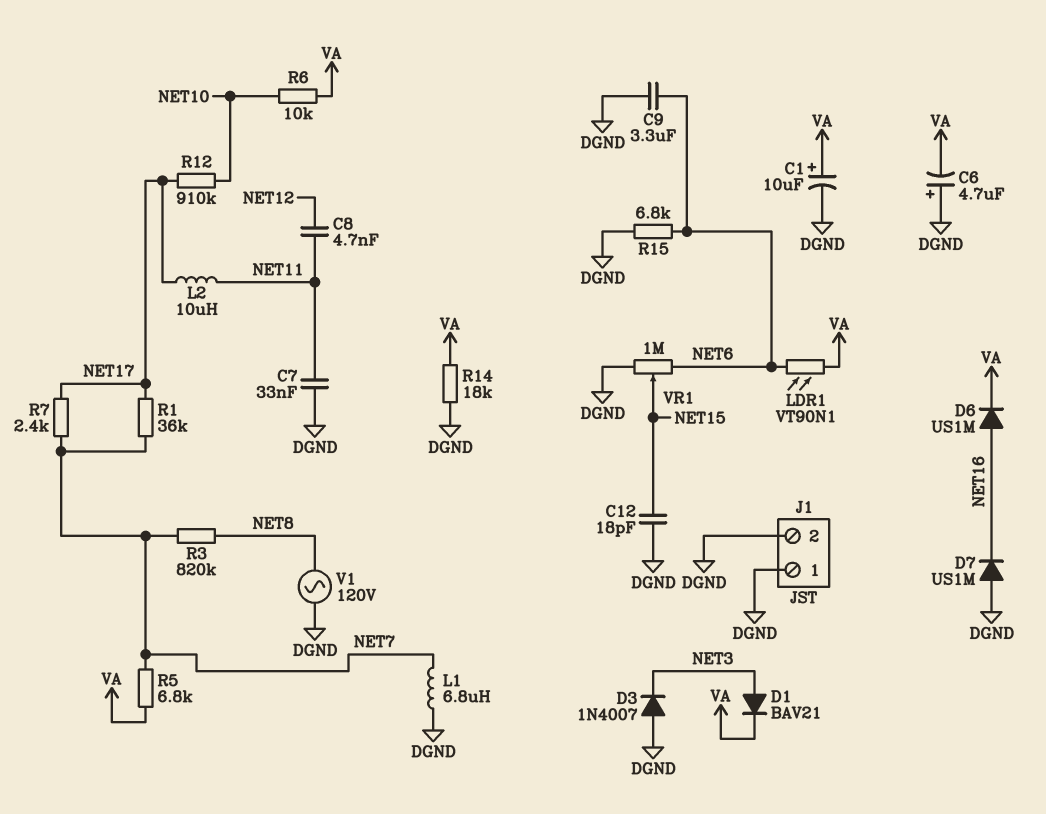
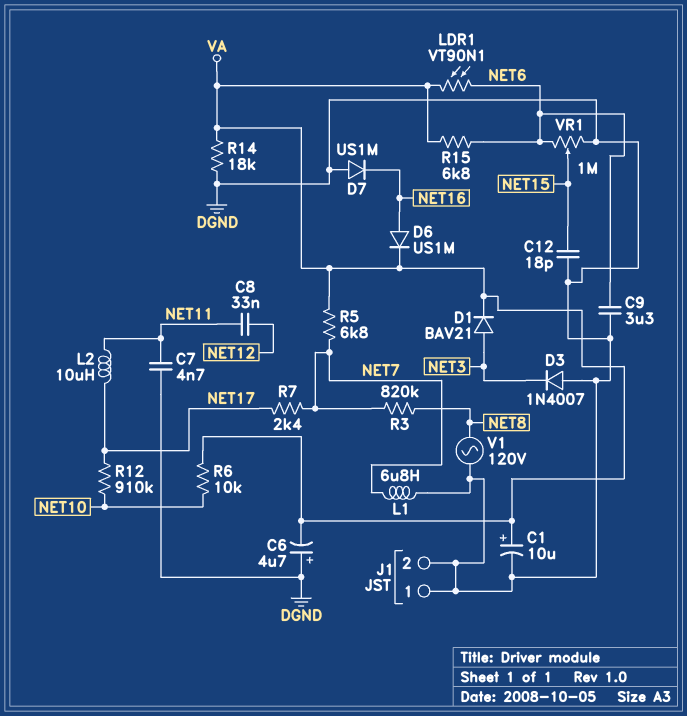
C7: 33nF (DGND, NET11) -> 4.7nF (DGND, NET11)
C8: 4.7nF (NET11, NET12) -> 33nF (NET11, NET12)
R1: 36k (NET7, NET17) -> none
R15: 6.8k (DGND, NET6) -> 6.8k (NET6, VA)

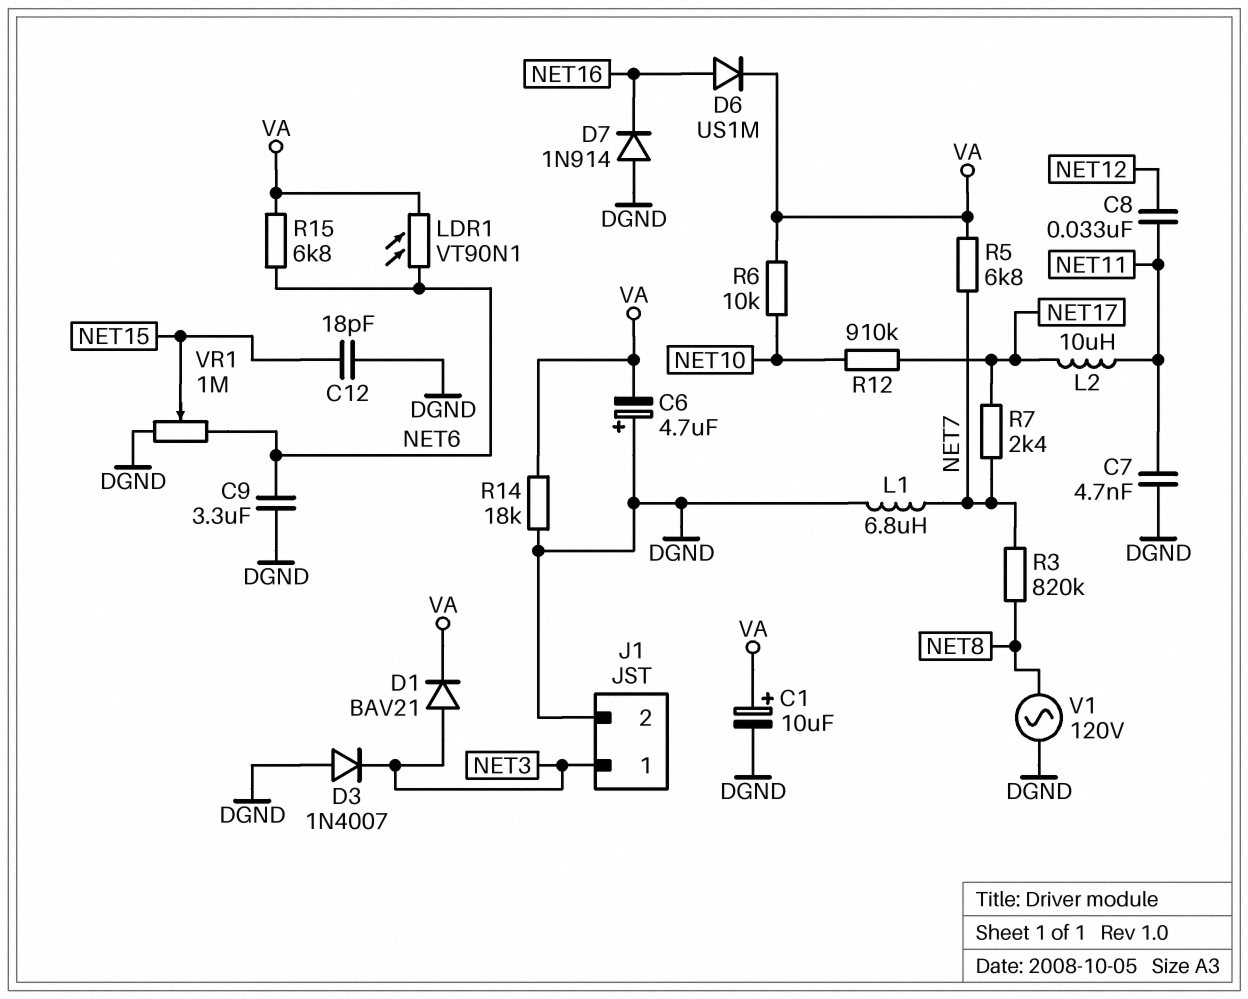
D7: diode US1M (A DGND, K NET16) -> diode 1N914 (A DGND, K NET16)
J1 pin 1: DGND -> NET3

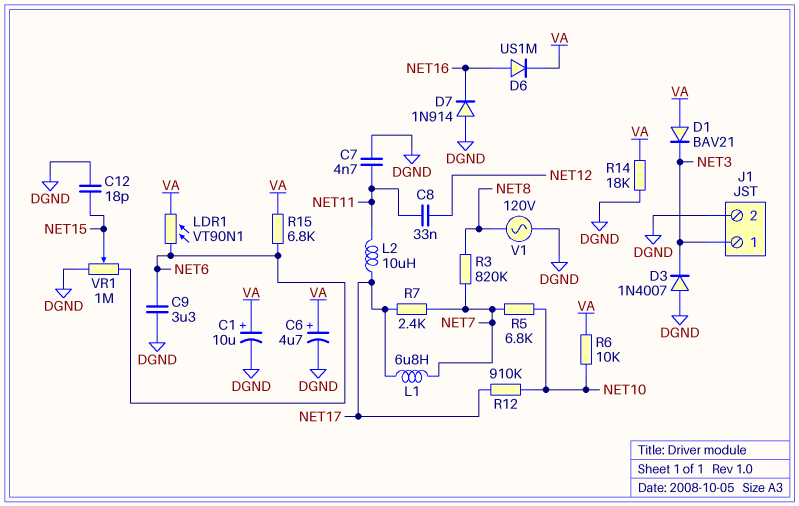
C6: 4.7uF (plus DGND, minus VA) -> 4.7uF (plus VA, minus DGND)
D1: diode BAV21 (A NET3, K VA) -> diode BAV21 (A VA, K NET3)
L1: 6.8uH (DGND, NET7) -> 6.8uH (NET7, NET17)
R5: 6.8k (NET7, VA) -> 6.8k (NET7, NET10)

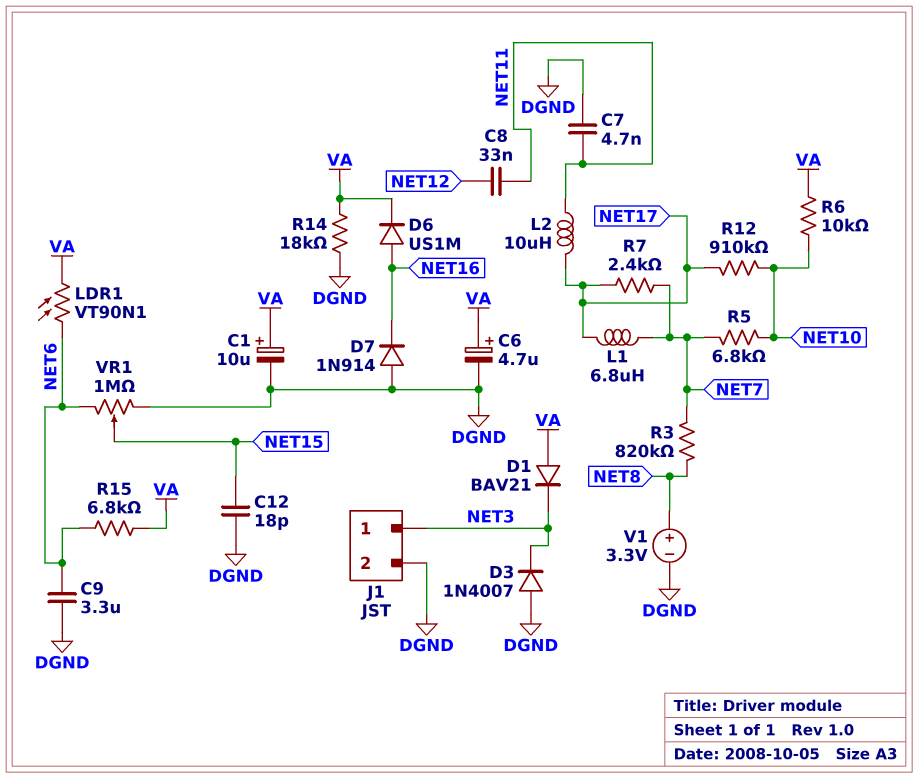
V1: AC 120V (DGND, NET8) -> 3.3V (plus NET8, minus DGND)

